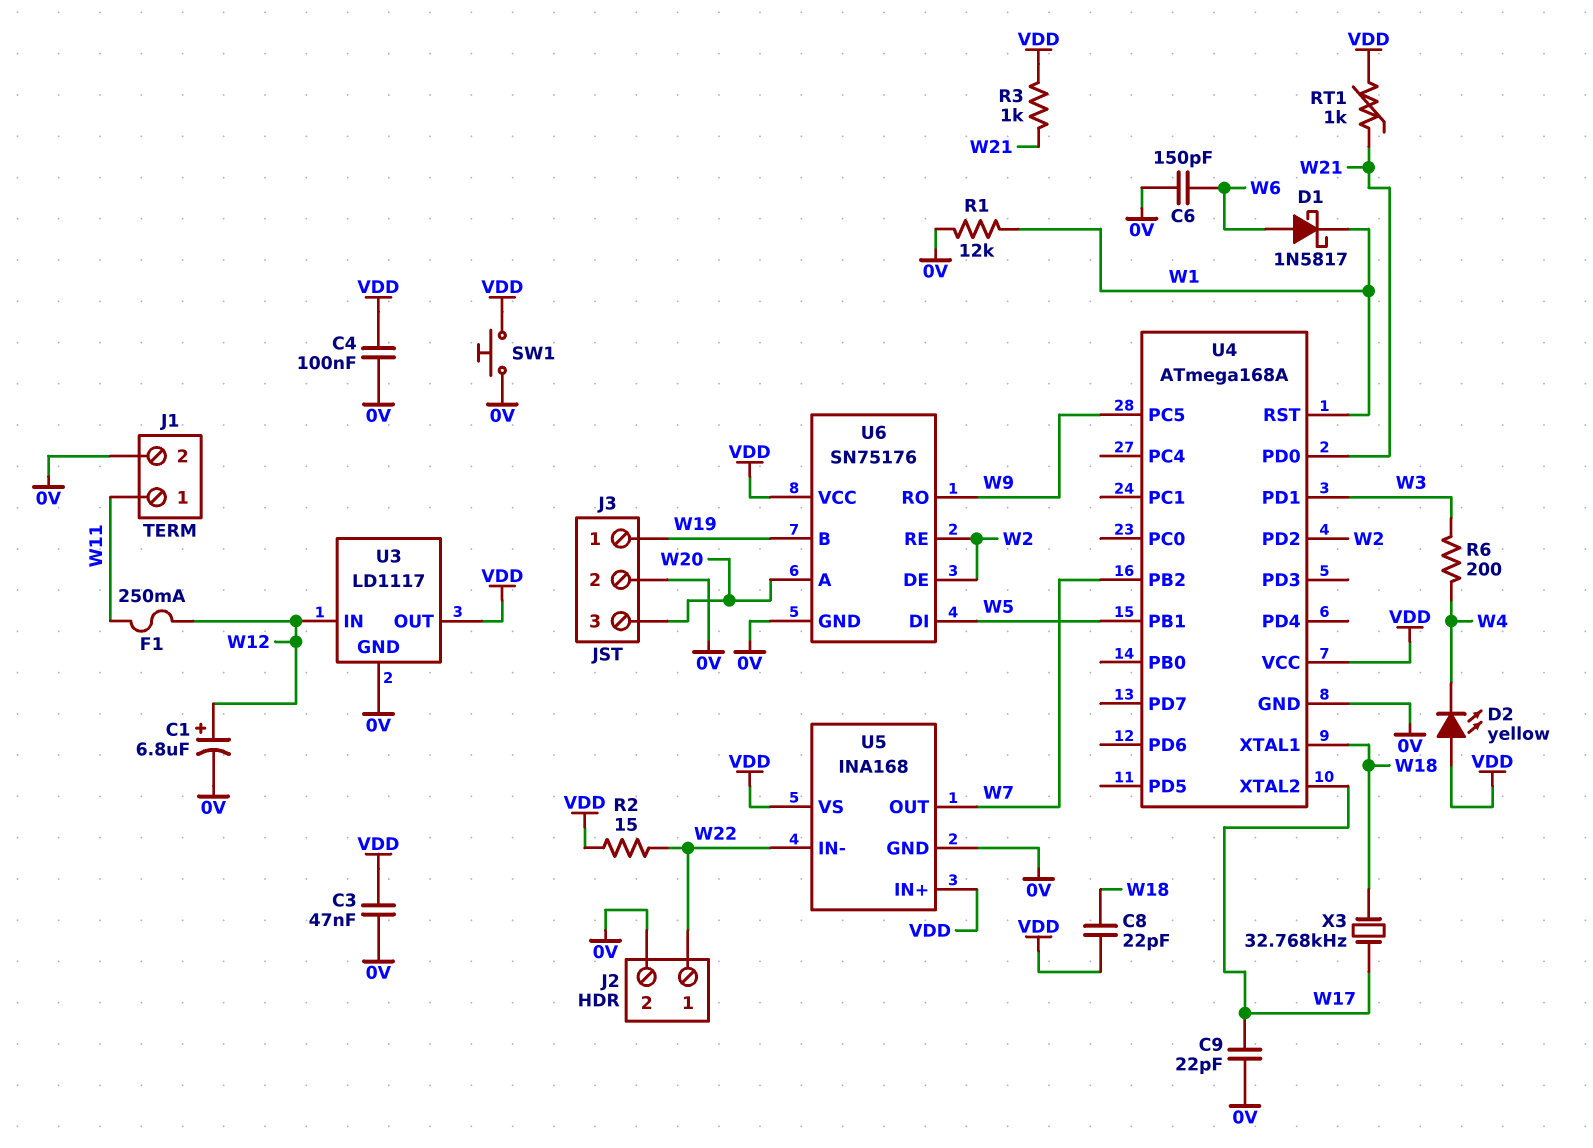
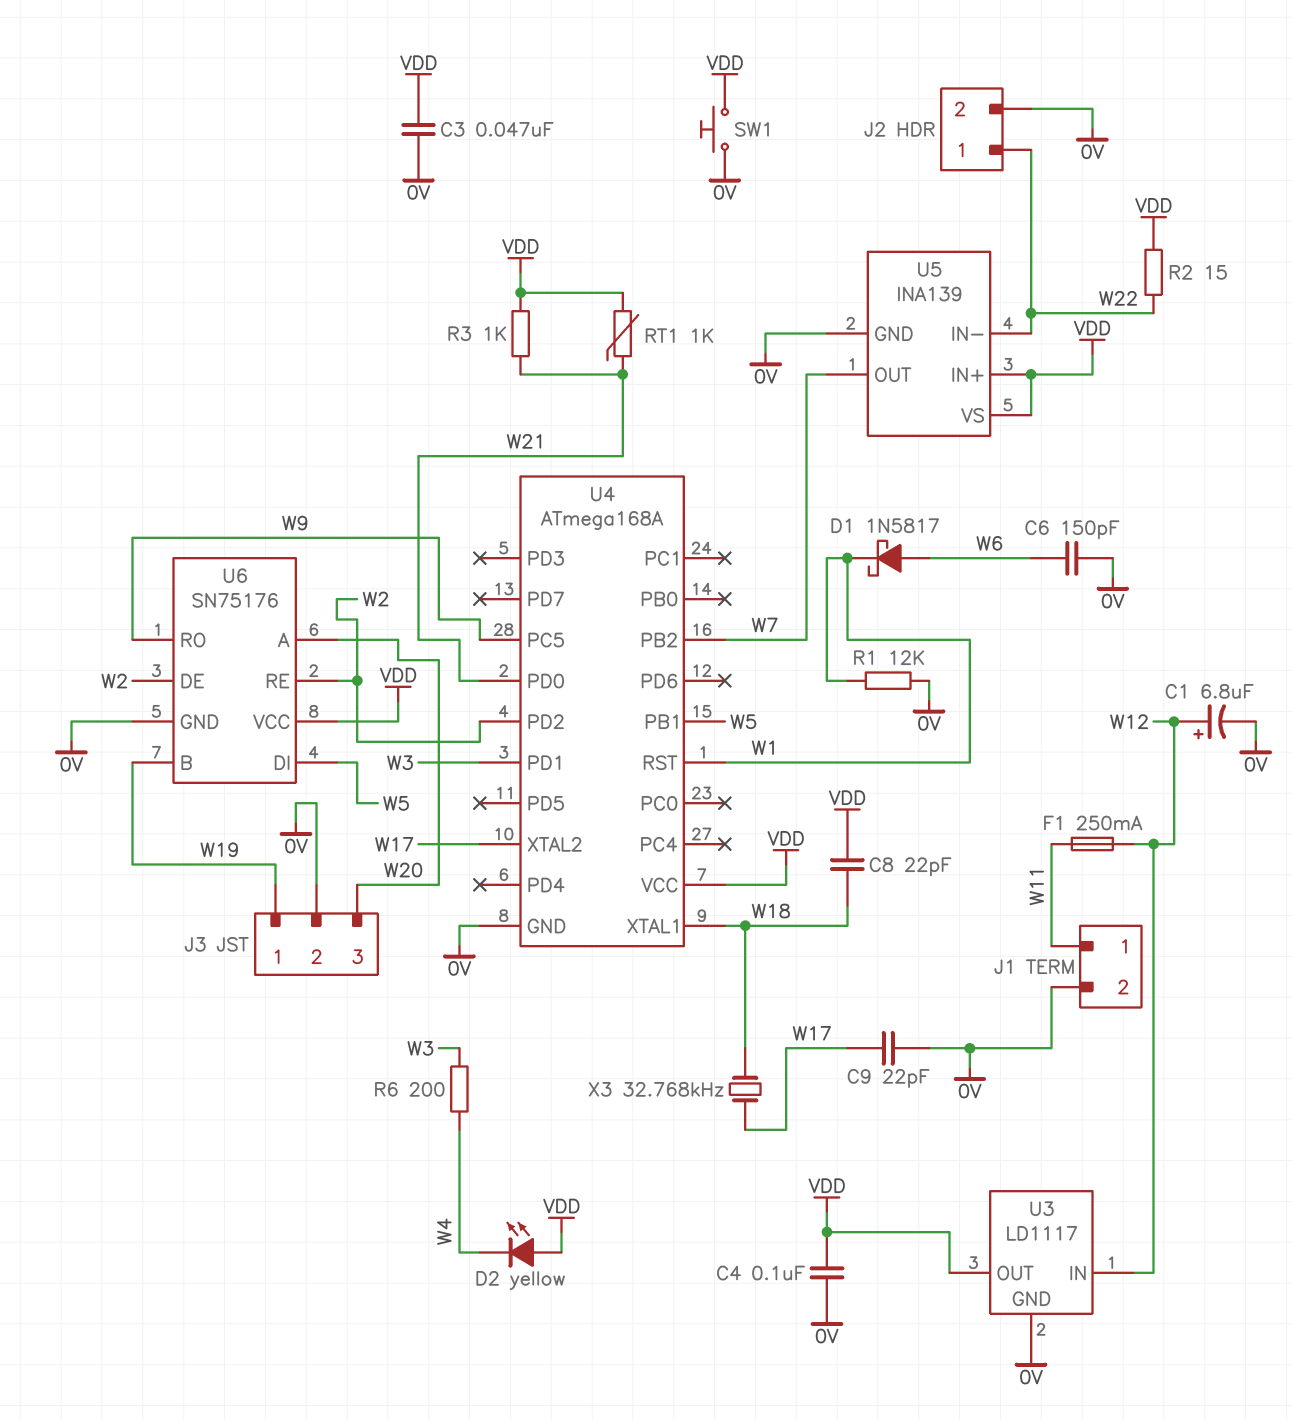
U5: INA168 -> INA139

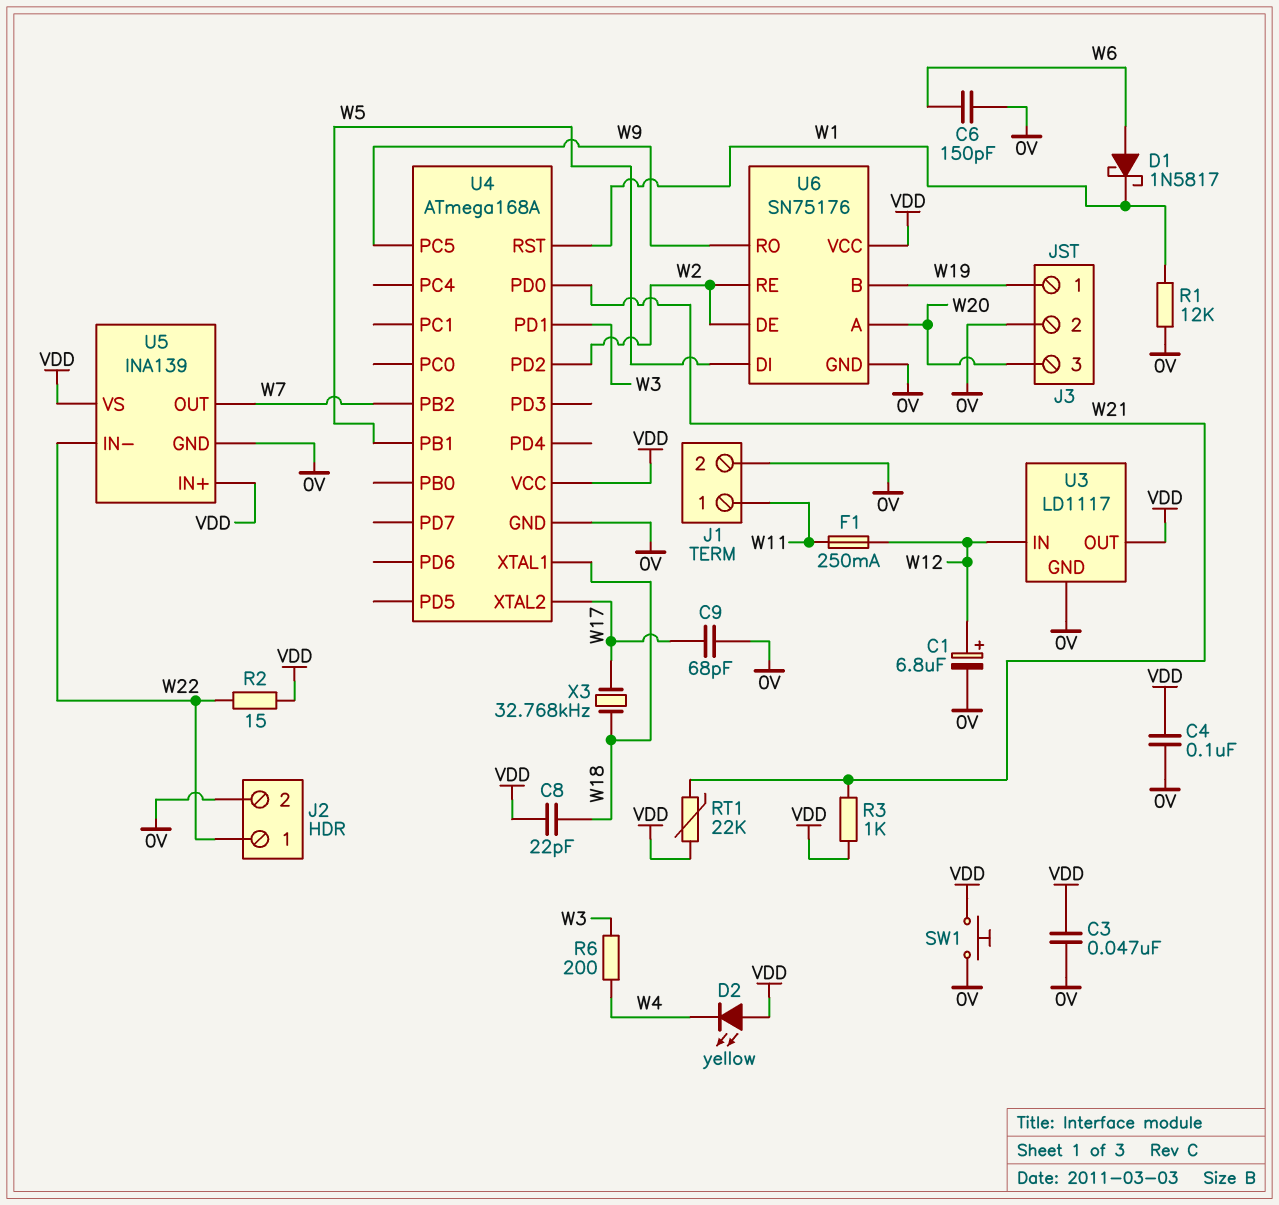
C9: 22pF (0V, W17) -> 68pF (0V, W17)
RT1: 1k (VDD, W21) -> 22k (VDD, W21)

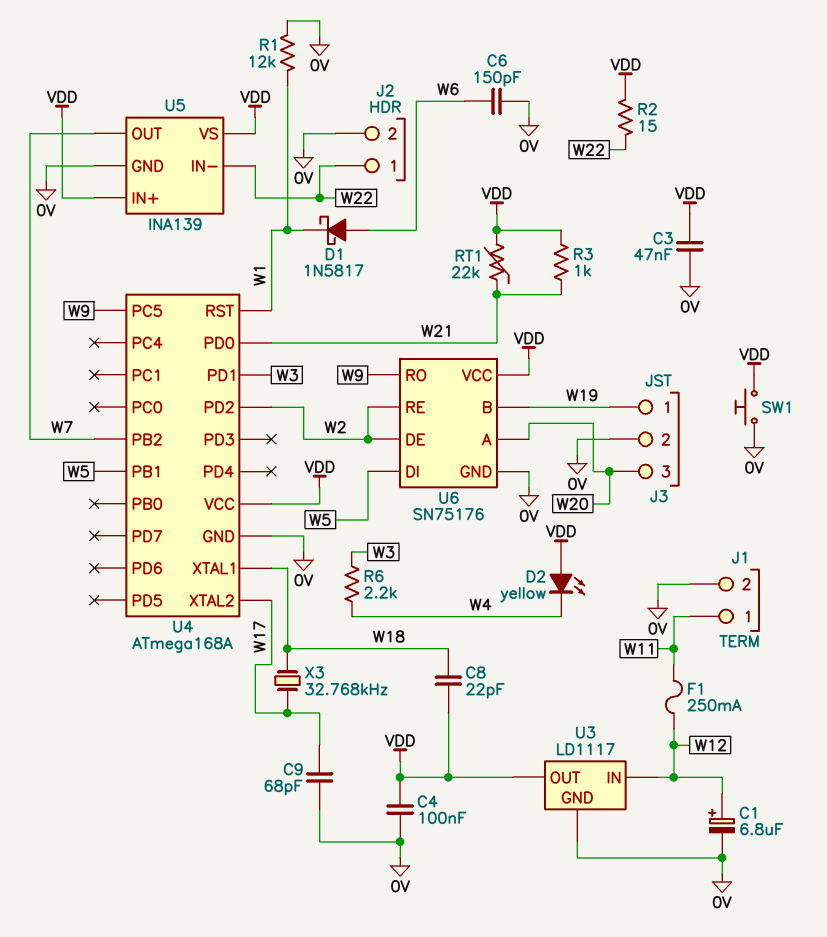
R6: 200 (W3, W4) -> 2.2k (W3, W4)

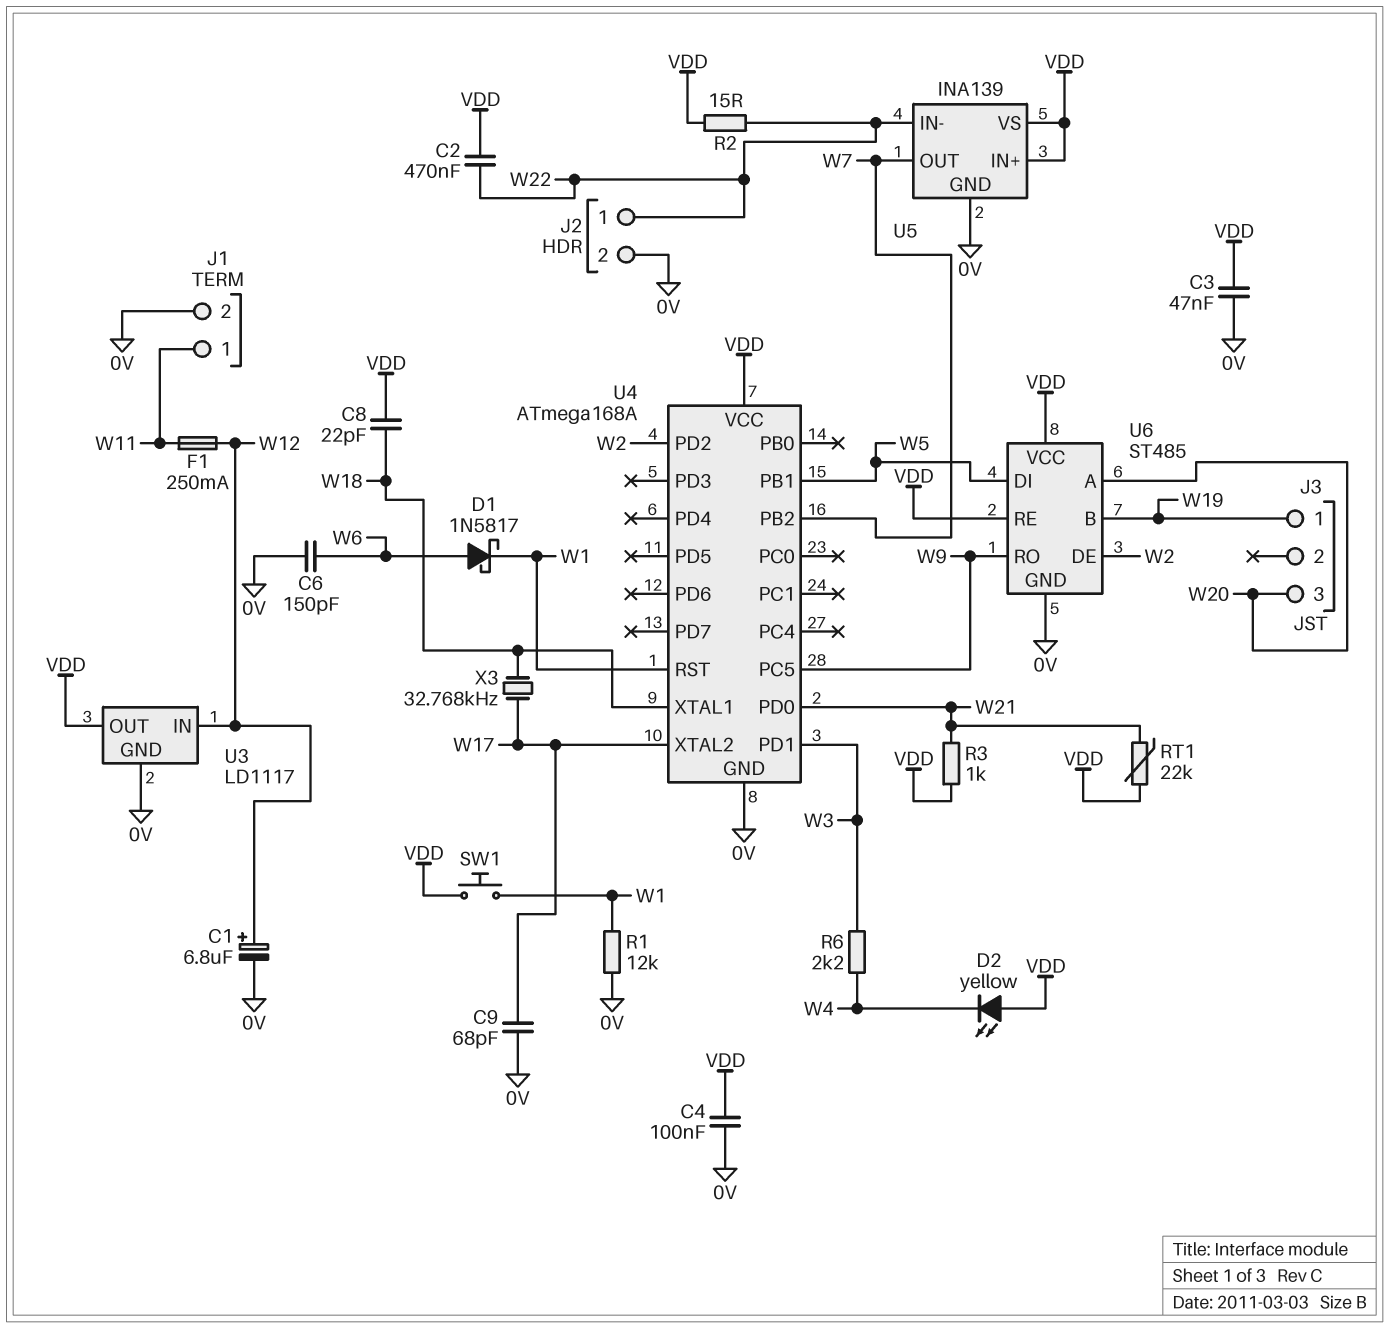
C2: none -> 470nF (VDD, W22)
J3 pin 2: 0V -> none
SW1: button (0V, VDD) -> button (VDD, W1)
U6: SN75176 -> ST485
U6 pin RE: W2 -> VDD

